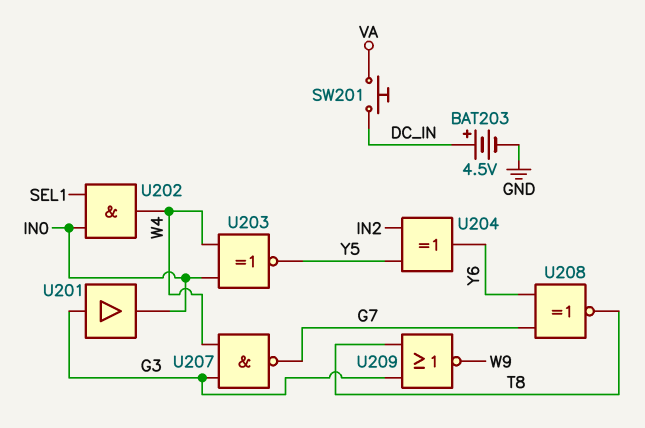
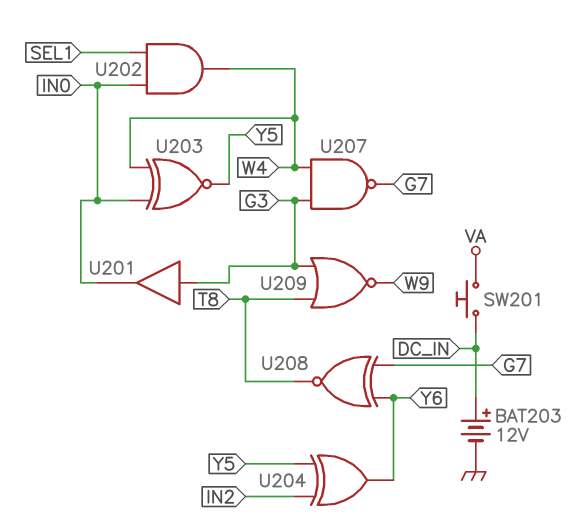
BAT203: 4.5V (plus DC_IN, minus GND) -> 12V (plus DC_IN, minus GND)

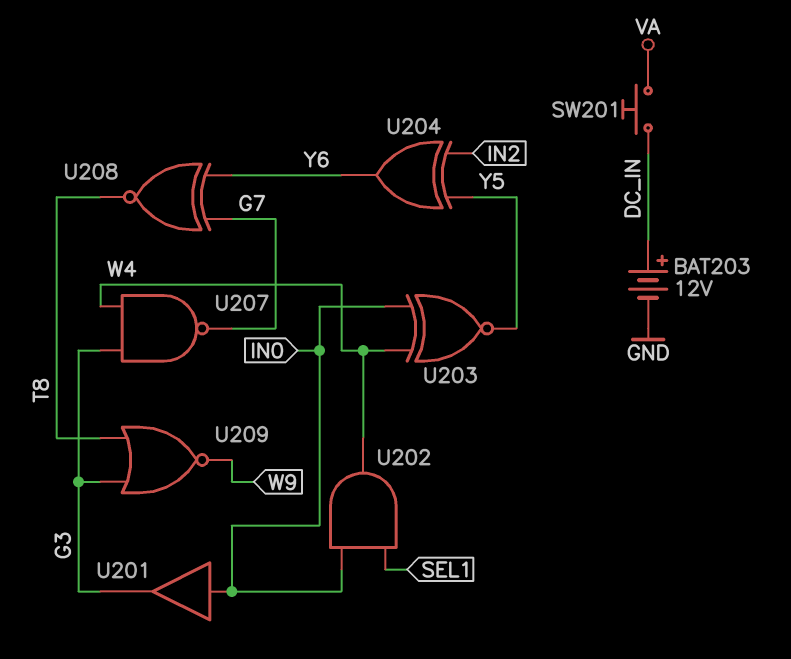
U201: buffer (in G3, out IN0) -> buffer (in IN0, out G3)

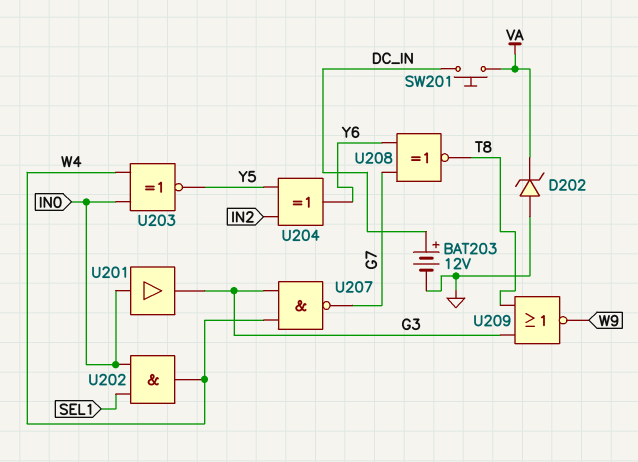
D202: none -> zener (A GND, K VA)

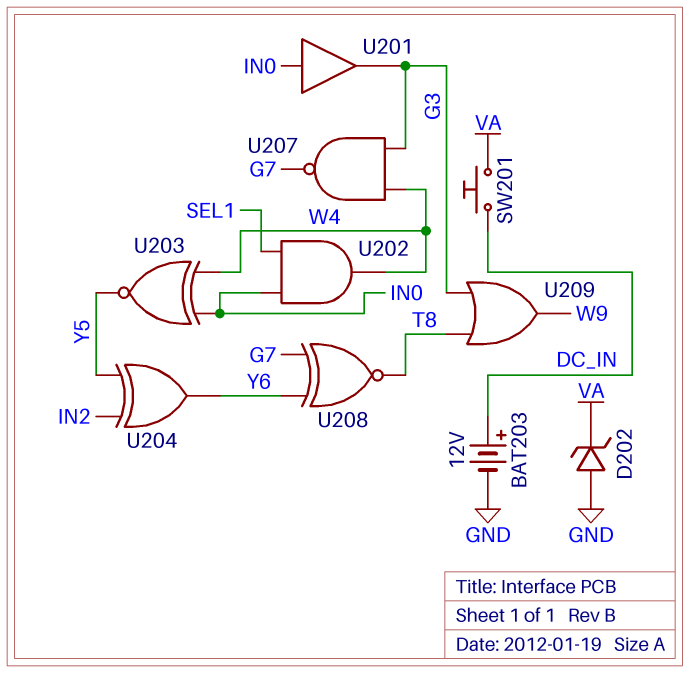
U209: NOR (in G3, in T8, out W9) -> OR (in G3, in T8, out W9)

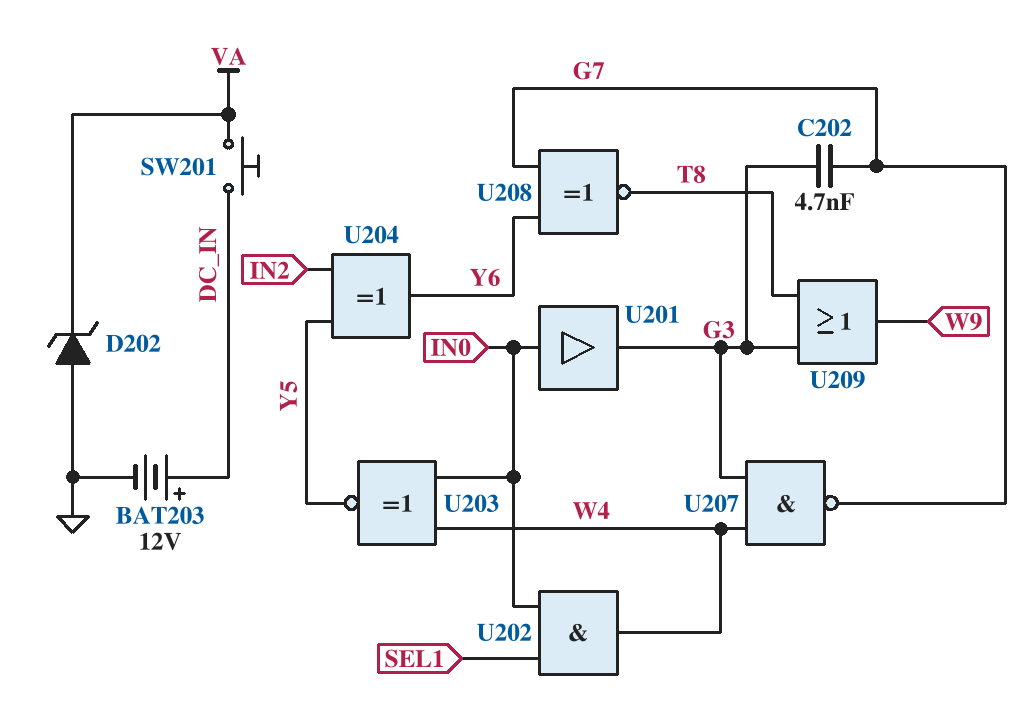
C202: none -> 4.7nF (G3, G7)

